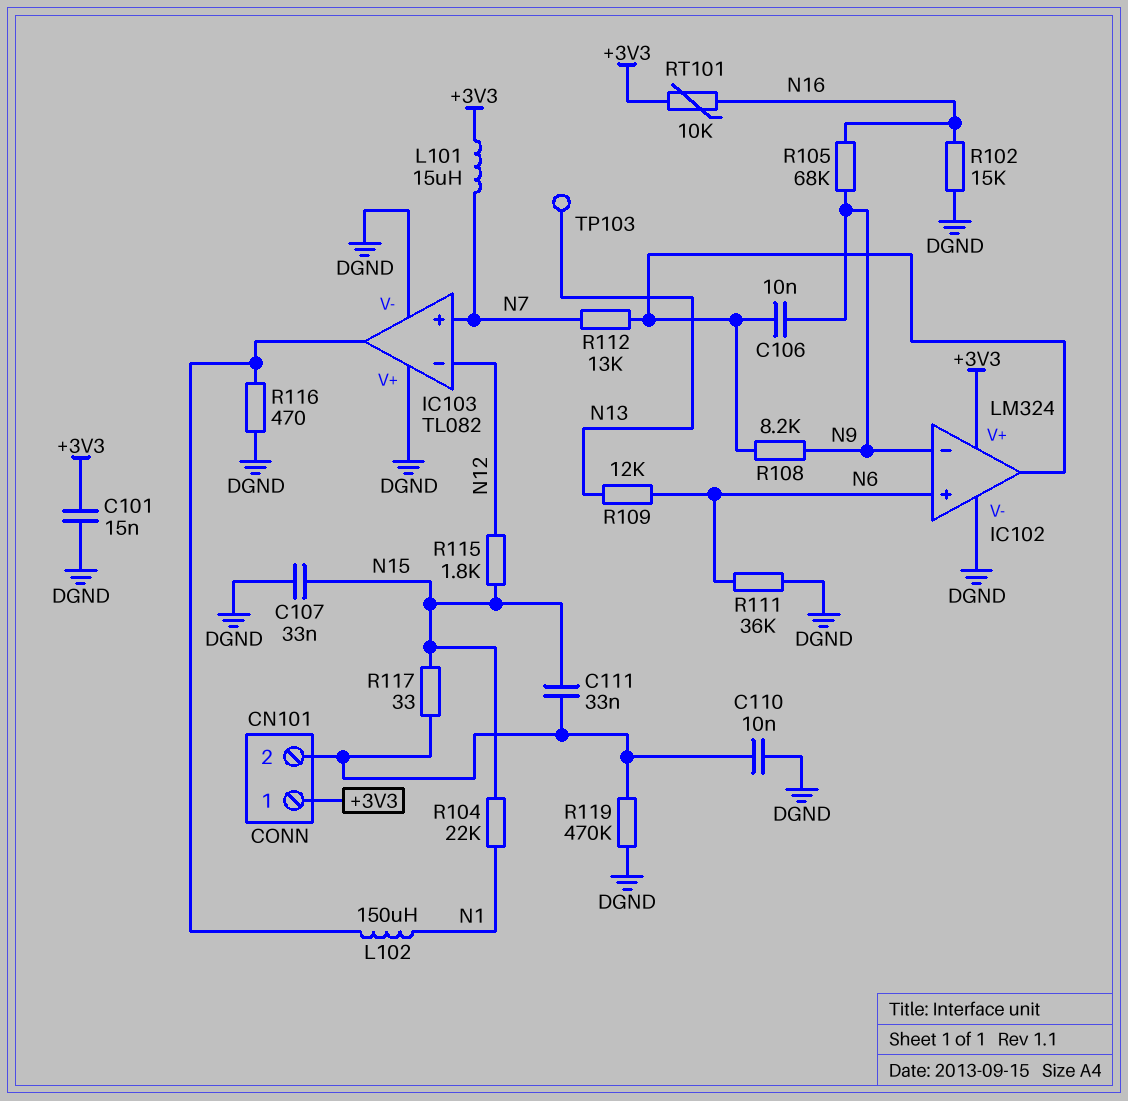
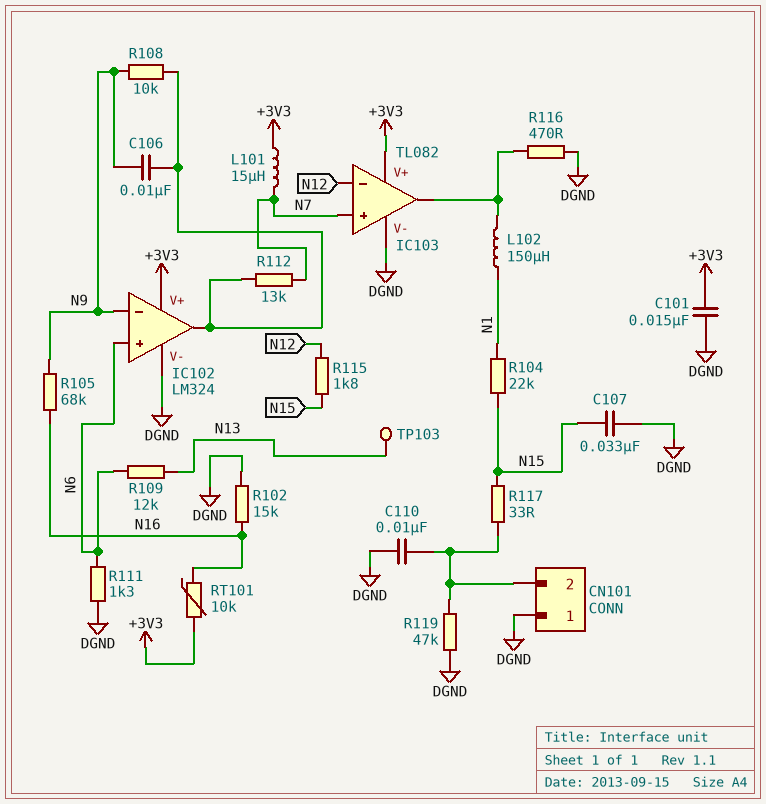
C111: 33nF (CN101/2, N15) -> none
CN101 pin 1: +3V3 -> DGND
IC103 pin V+: DGND -> +3V3
R108: 8.2k (IC102/out, N9) -> 10k (IC102/out, N9)
R111: 36k (DGND, N6) -> 1.3k (DGND, N6)
R119: 470k (CN101/2, DGND) -> 47k (CN101/2, DGND)

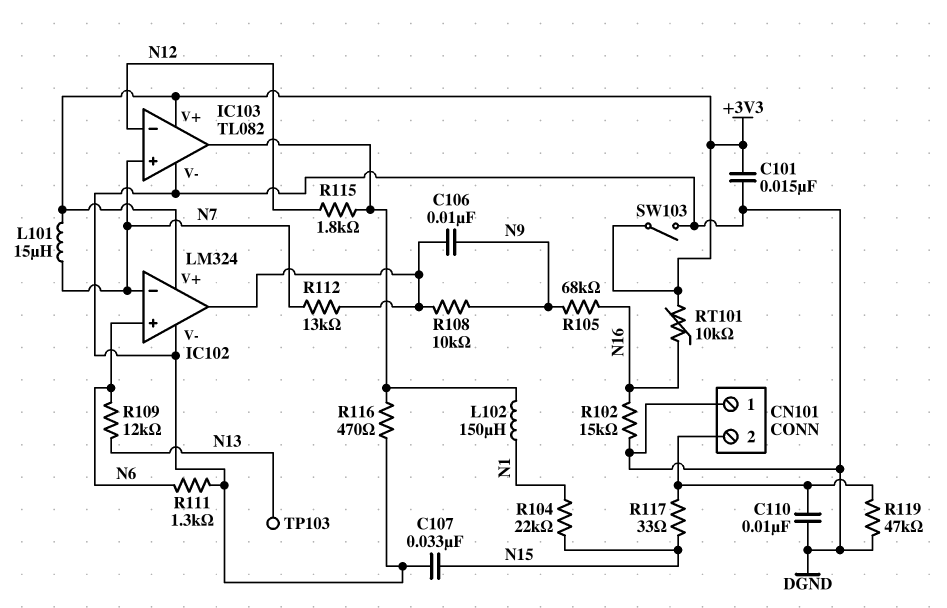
IC102 pin in-: N9 -> N7
R115: 1.8k (N12, N15) -> 1.8k (IC103/out, N12)
SW103: none -> switch (+3V3, DGND)

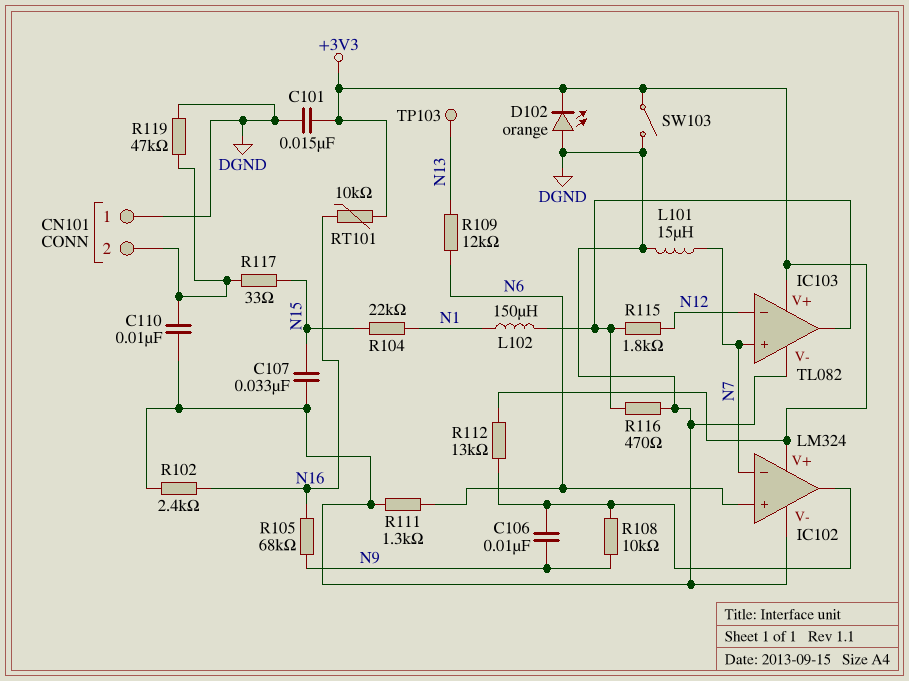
D102: none -> LED orange (A DGND, K +3V3)
L101: 15uH (+3V3, N7) -> 15uH (DGND, N7)
R102: 15k (DGND, N16) -> 2.4k (DGND, N16)
R112: 13k (IC102/out, N7) -> 13k (+3V3, IC102/out)

